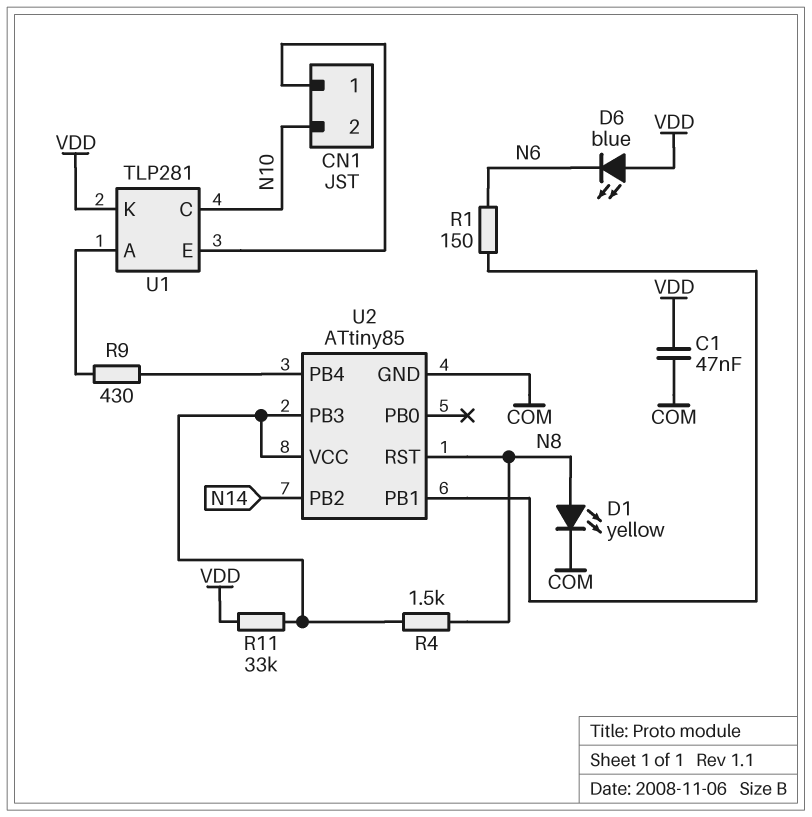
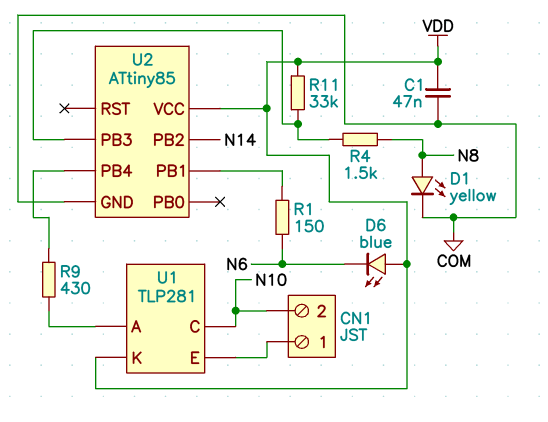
U2 pin RST: N8 -> none
U2 pin VCC: U2/PB3 -> VDD

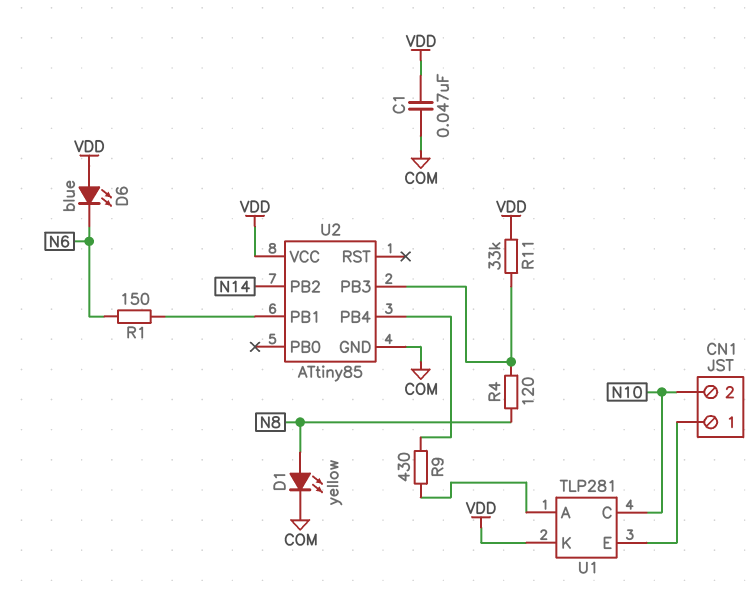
R4: 1.5k (N8, U2/PB3) -> 120 (N8, U2/PB3)

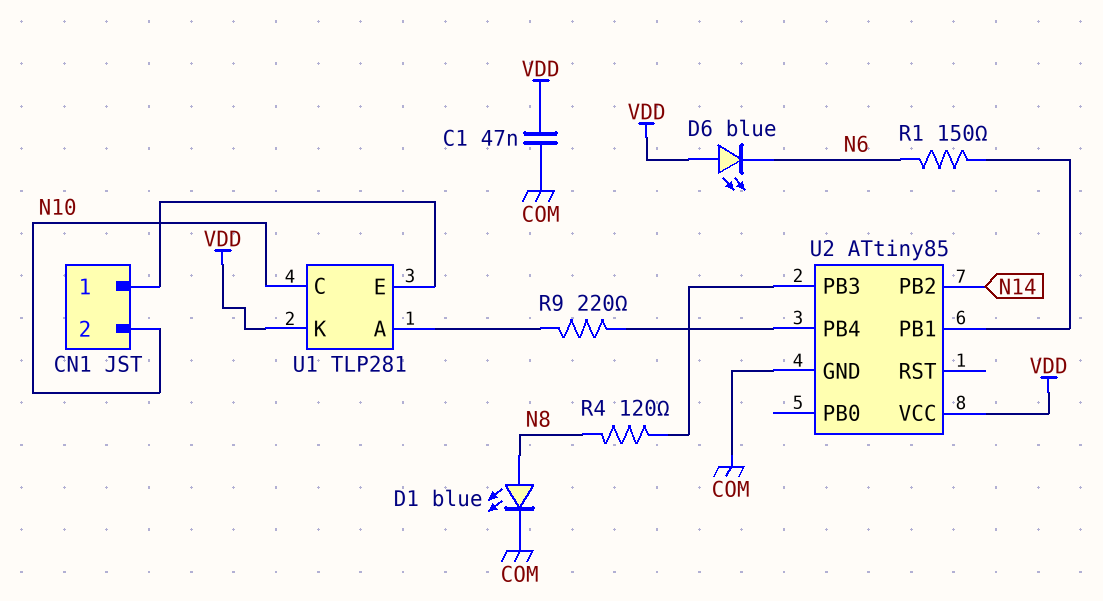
D1: LED yellow (A N8, K COM) -> LED blue (A N8, K COM)
R9: 430 (U1/A, U2/PB4) -> 220 (U1/A, U2/PB4)
R11: 33k (U2/PB3, VDD) -> none

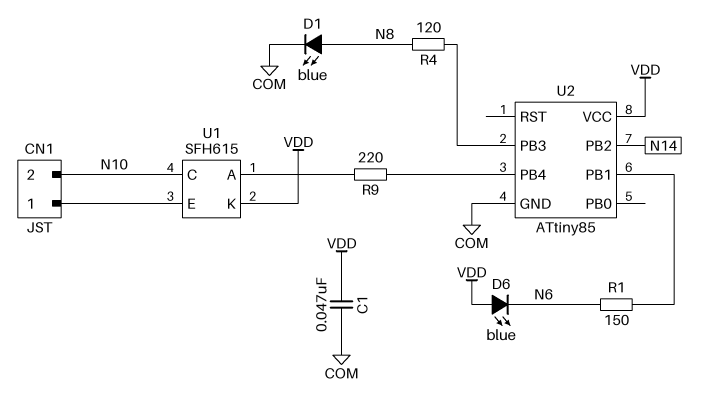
U1: TLP281 -> SFH615

